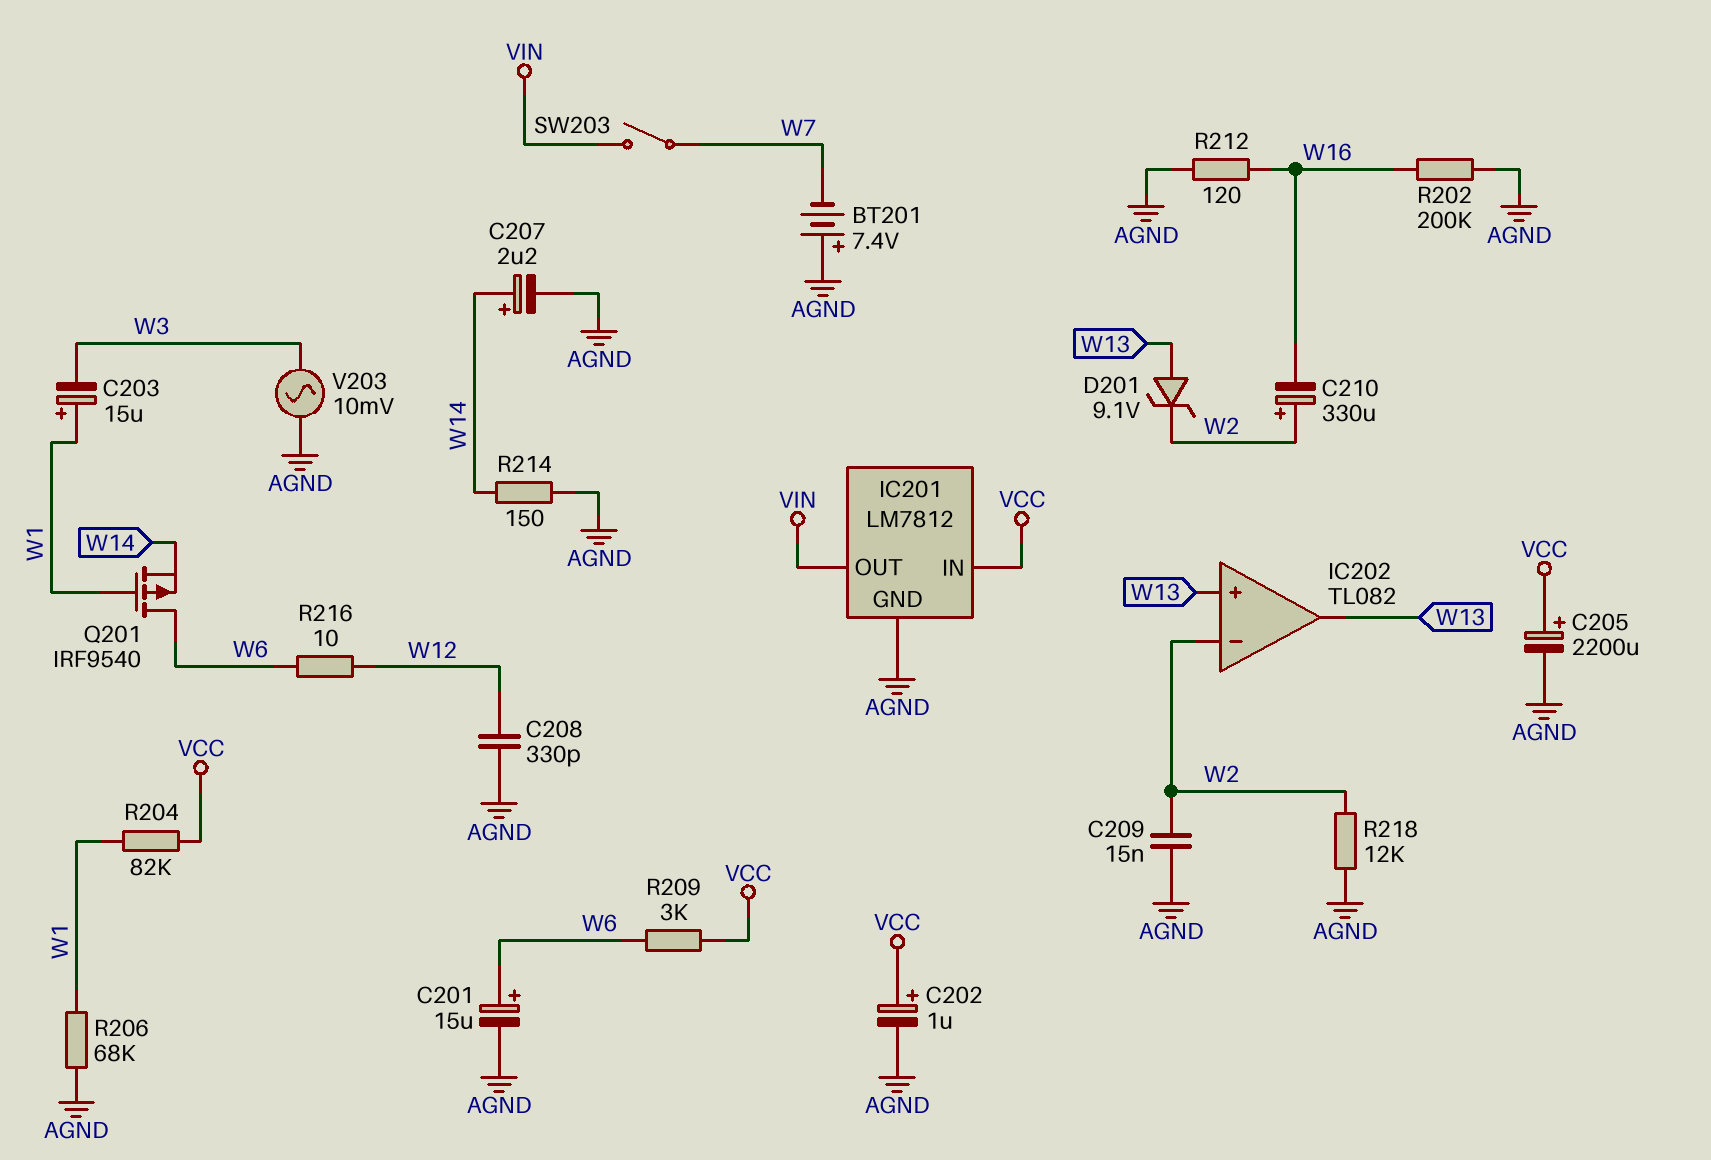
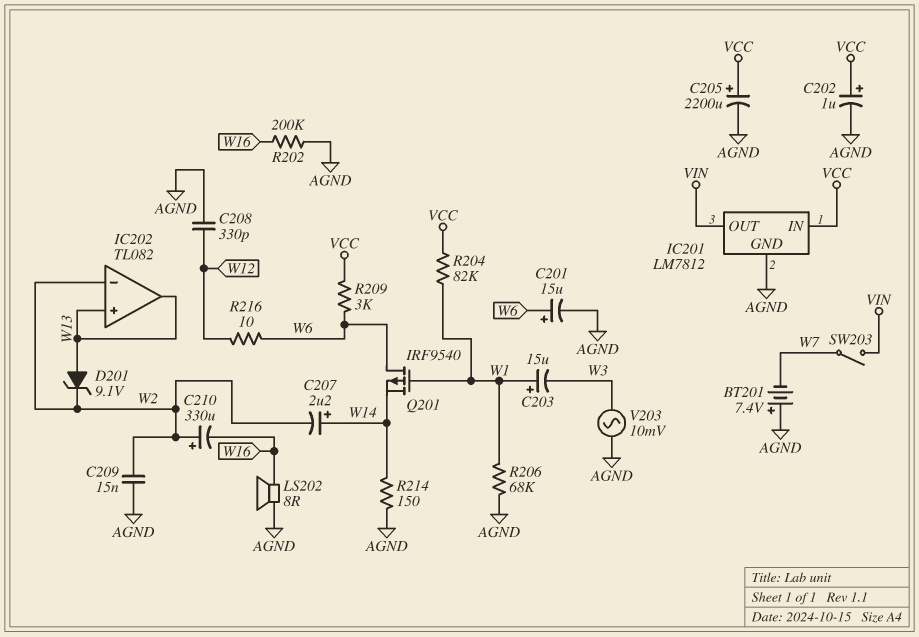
C207: 2.2uF (plus W14, minus AGND) -> 2.2uF (plus W14, minus W2)
LS202: none -> speaker 8R (AGND, W16)
R212: 120 (AGND, W16) -> none
R218: 12k (AGND, W2) -> none

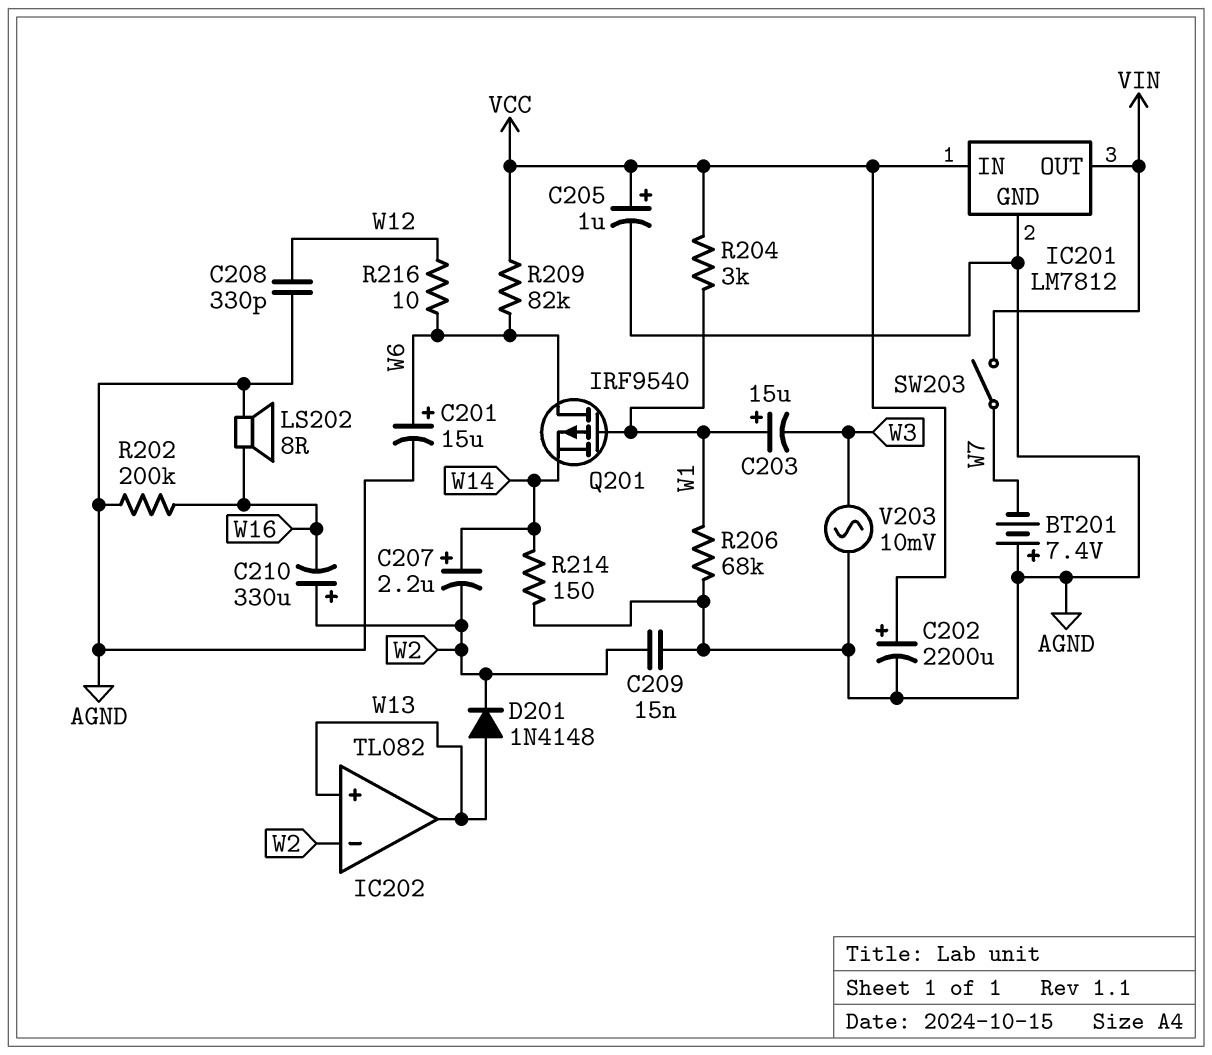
C202: 1uF (plus VCC, minus AGND) -> 2200uF (plus VCC, minus AGND)
C205: 2200uF (plus VCC, minus AGND) -> 1uF (plus VCC, minus AGND)
D201: zener 9.1V (A W13, K W2) -> diode 1N4148 (A W13, K W2)
R204: 82k (VCC, W1) -> 3k (VCC, W1)
R209: 3k (VCC, W6) -> 82k (VCC, W6)

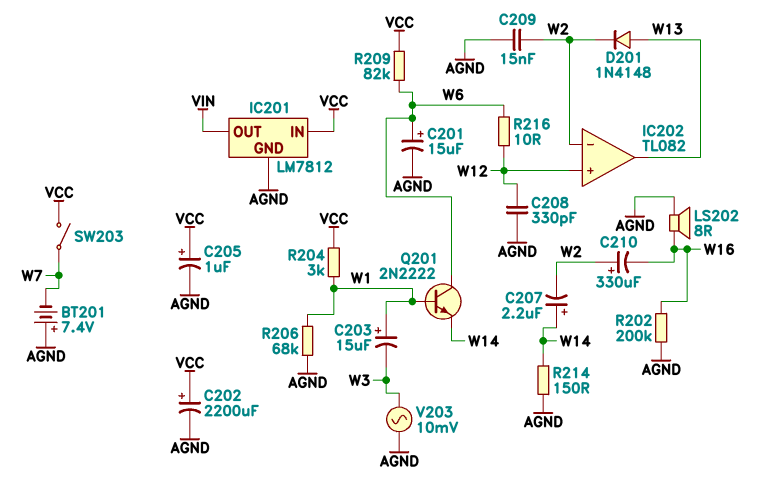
IC202 pin in+: W13 -> W12
Q201: PMOS IRF9540 (G W1, D W6, S W14) -> NPN 2N2222 (B W1, C W6, E W14)
SW203: switch (VIN, W7) -> switch (VCC, W7)

